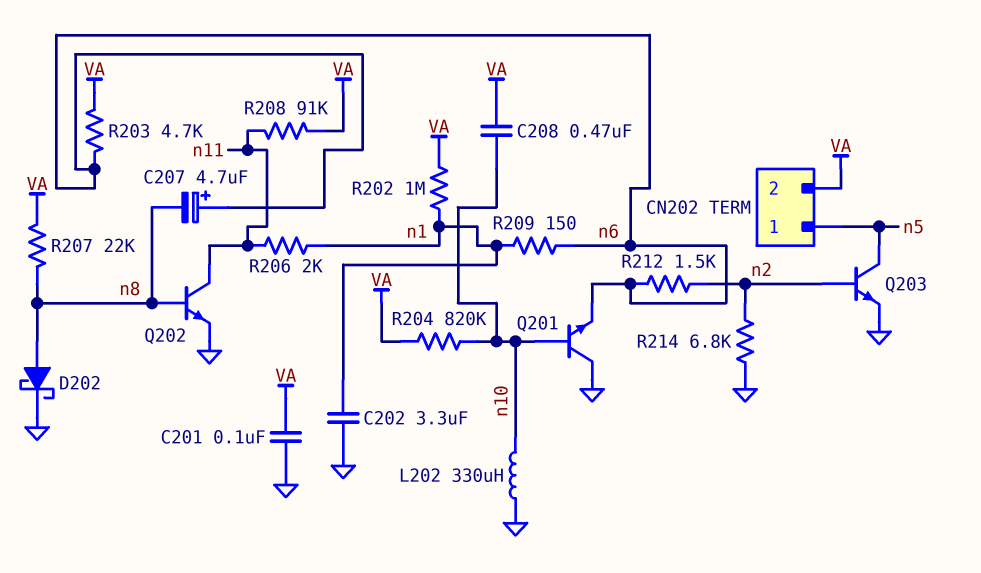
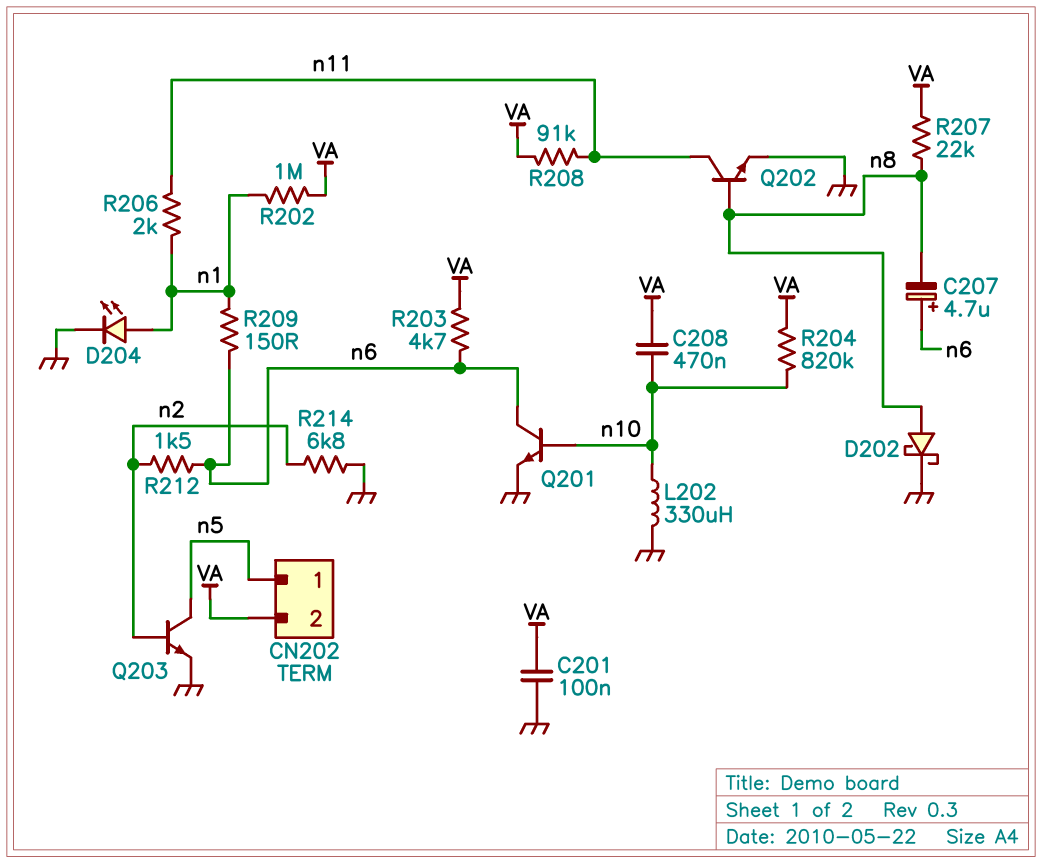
C202: 3.3uF (GND, n1) -> none
D204: none -> LED (A n1, K GND)
Q201: NPN (B n10, C GND, E n6) -> NPN (B n10, C n6, E GND)

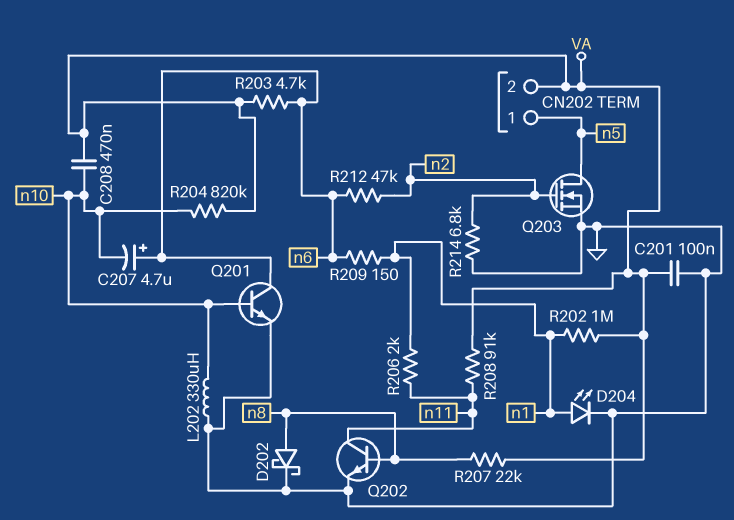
C207: 4.7uF (plus n6, minus n8) -> 4.7uF (plus n6, minus n10)
Q203: NPN (B n2, C n5, E GND) -> NMOS (G n2, D n5, S GND)
R212: 1.5k (n2, n6) -> 47k (n2, n6)

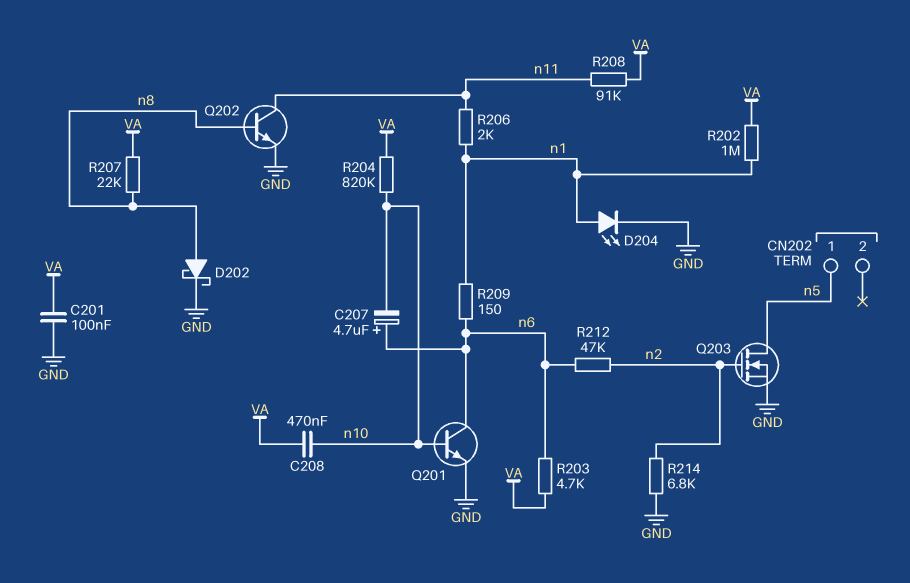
CN202 pin 2: VA -> none
L202: 330uH (GND, n10) -> none

